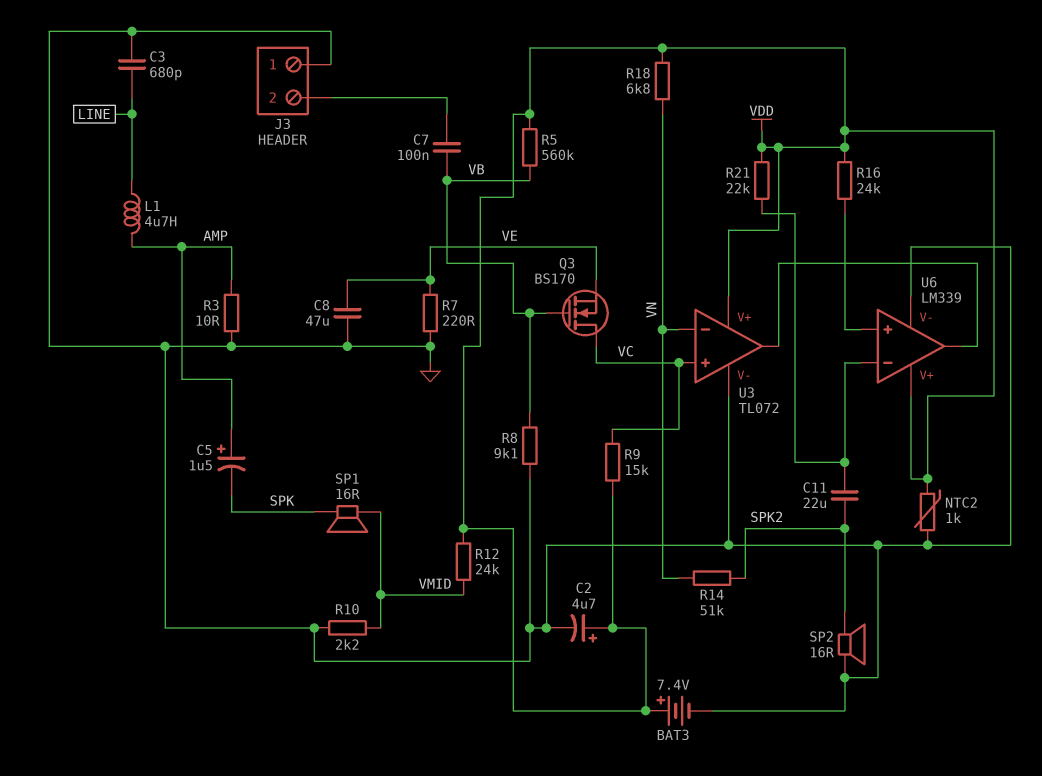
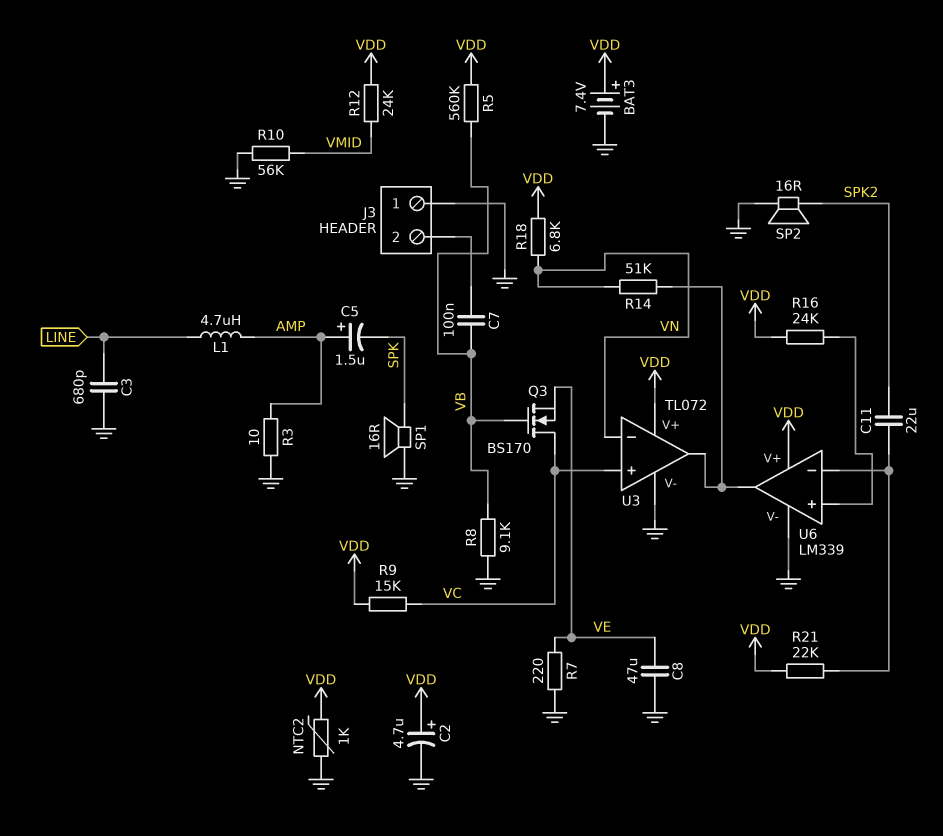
R10: 2.2k (GND, VMID) -> 56k (GND, VMID)
R14: 51k (SPK2, VN) -> 51k (U3/out, VN)
SP1: speaker 16R (SPK, VMID) -> speaker 16R (GND, SPK)

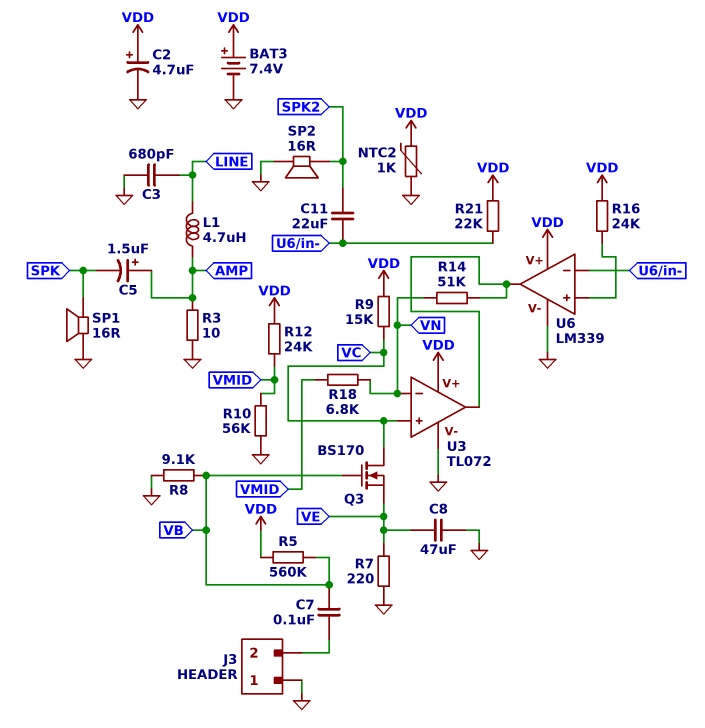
R18: 6.8k (VDD, VN) -> 6.8k (VMID, VN)

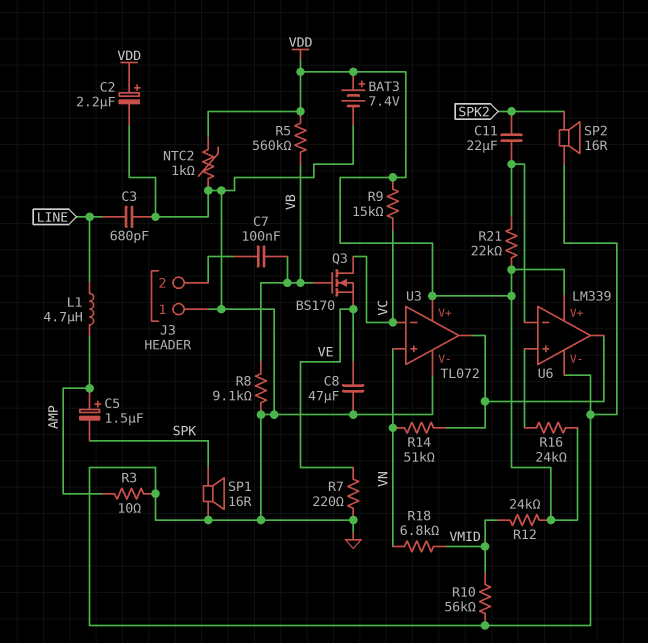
C2: 4.7uF (plus VDD, minus GND) -> 2.2uF (plus VDD, minus GND)
U3 pin in+: VC -> VN
U3 pin in-: VN -> VC

